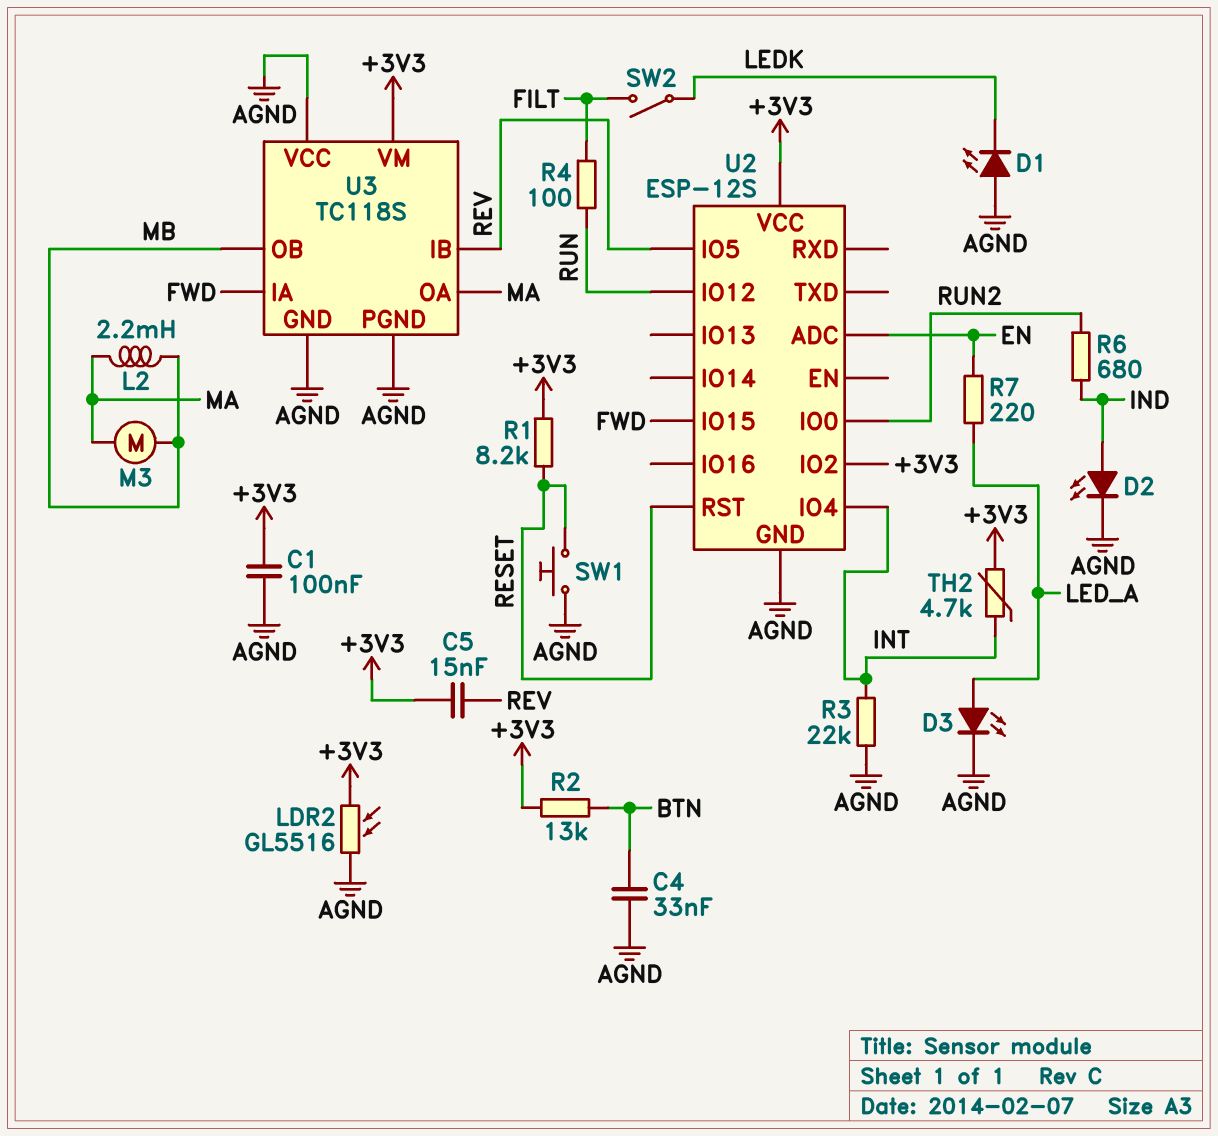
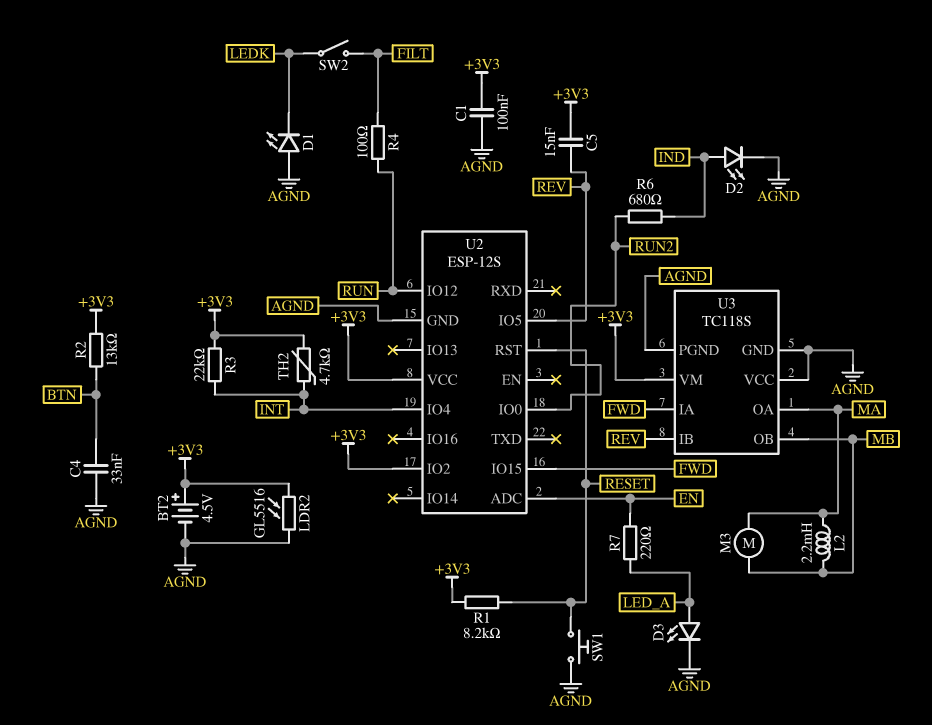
BT2: none -> 4.5V (plus +3V3, minus AGND)
R3: 22k (AGND, INT) -> 22k (+3V3, INT)

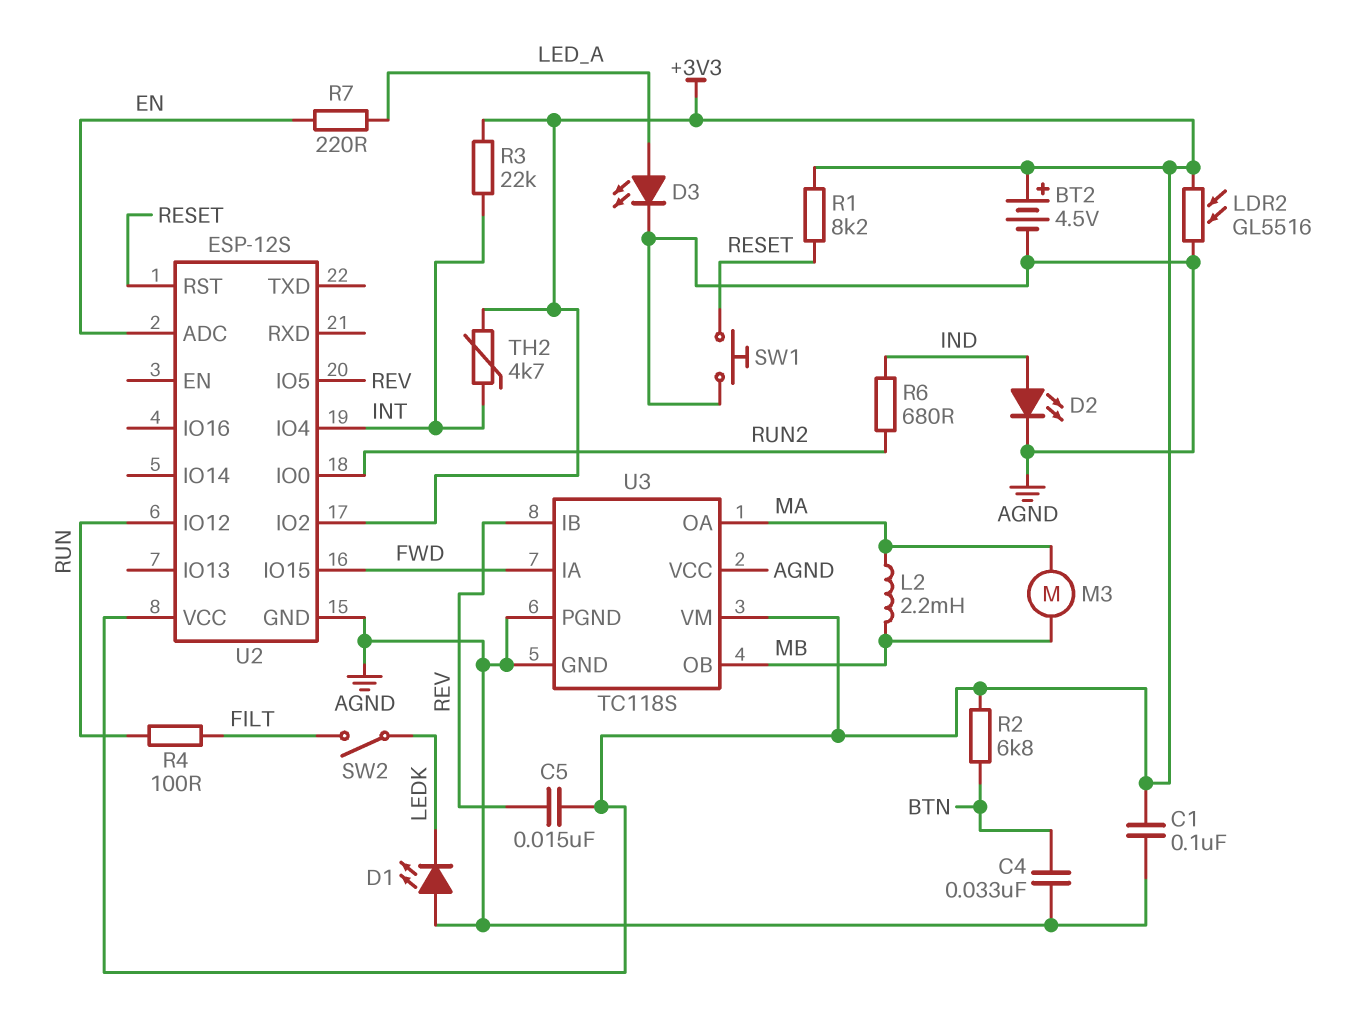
R2: 13k (+3V3, BTN) -> 6.8k (+3V3, BTN)

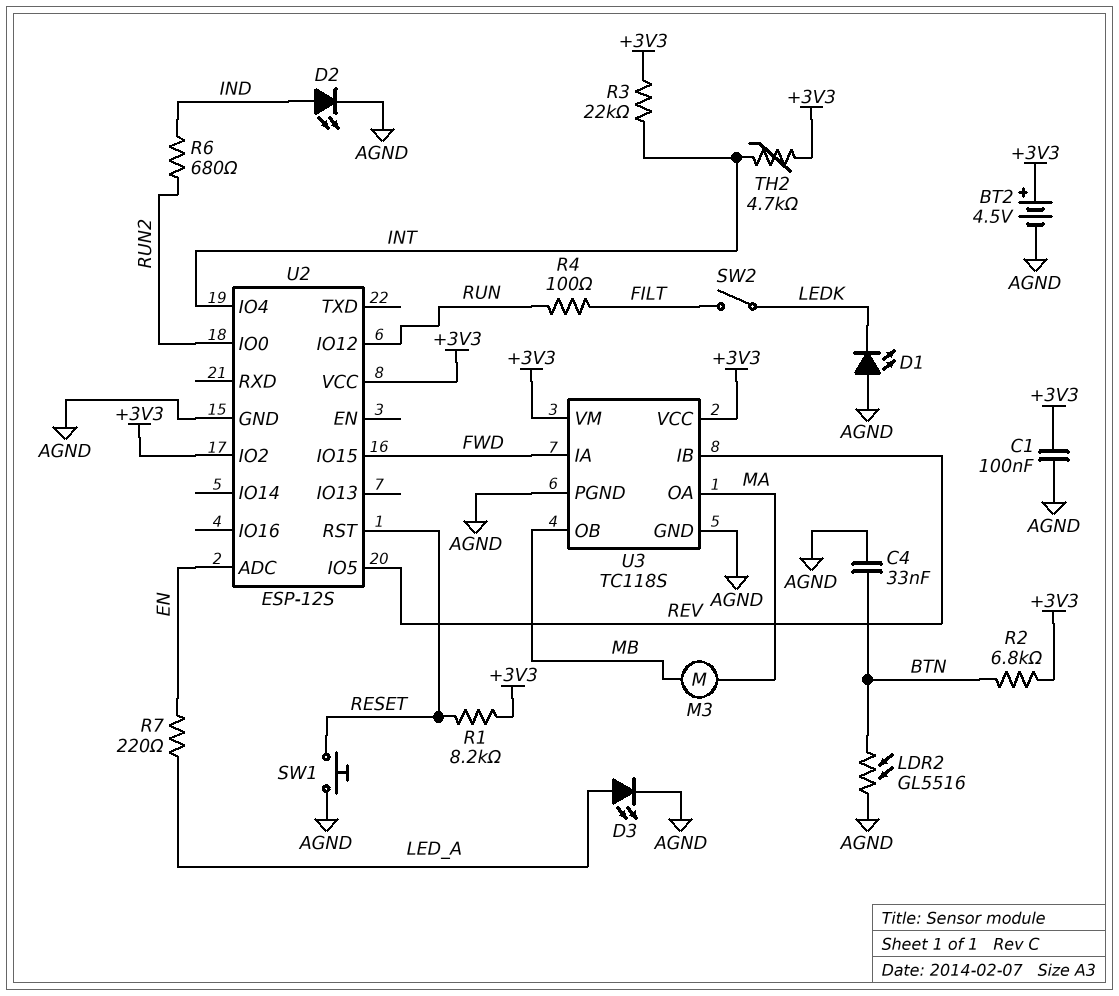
C5: 15nF (+3V3, REV) -> none
L2: 2.2mH (MA, MB) -> none
LDR2: GL5516 (+3V3, AGND) -> GL5516 (AGND, BTN)
U3 pin VCC: AGND -> +3V3

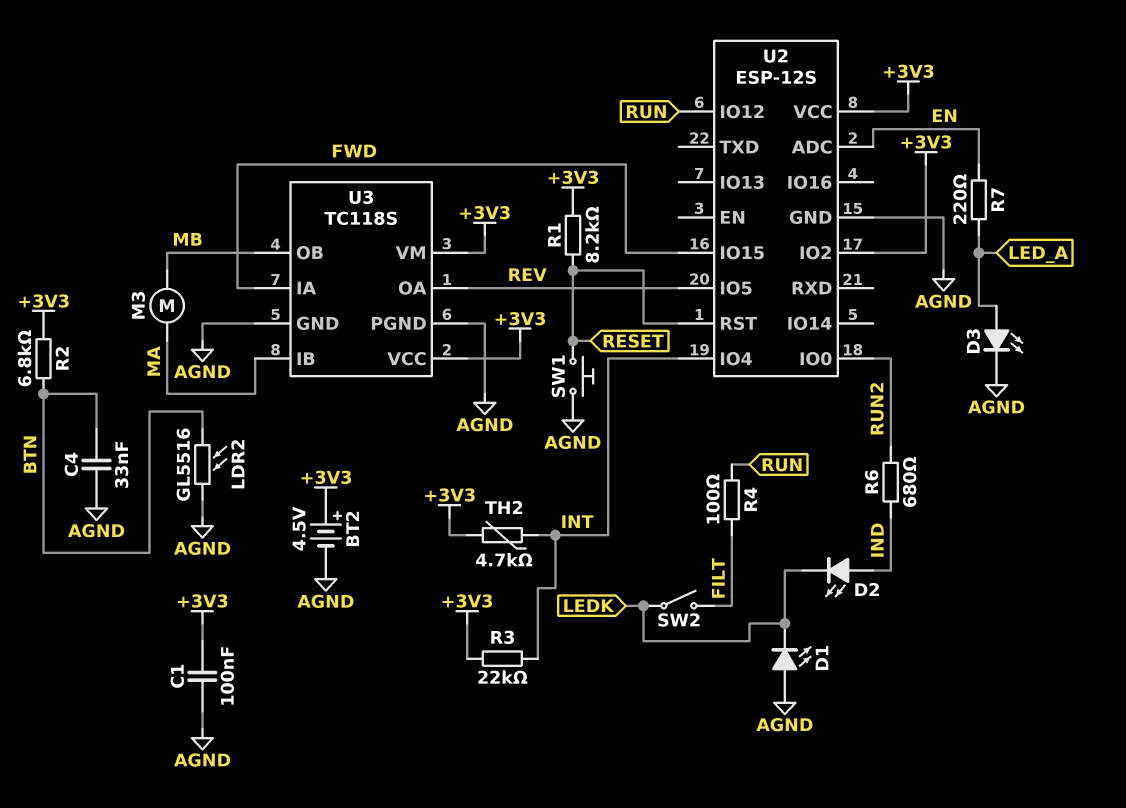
D2: LED (A IND, K AGND) -> LED (A IND, K LEDK)
U3 pin IB: REV -> MA
U3 pin OA: MA -> REV

